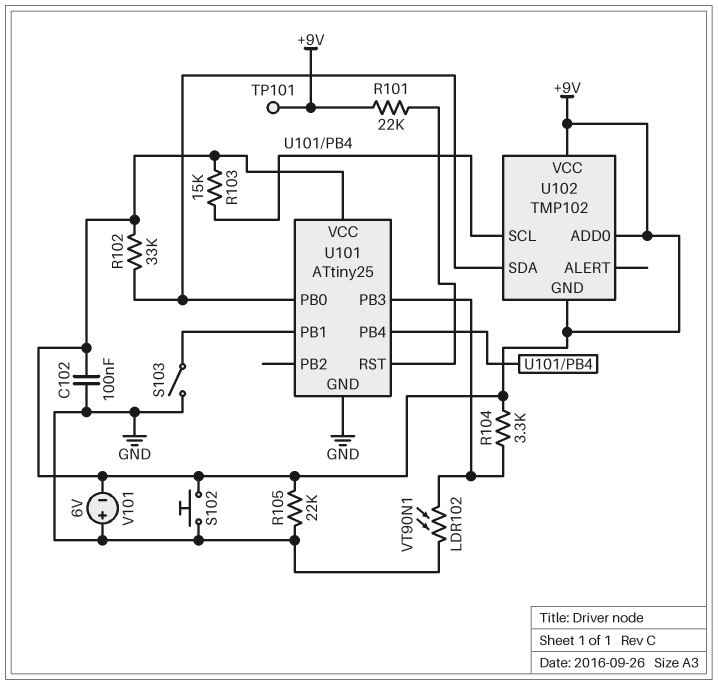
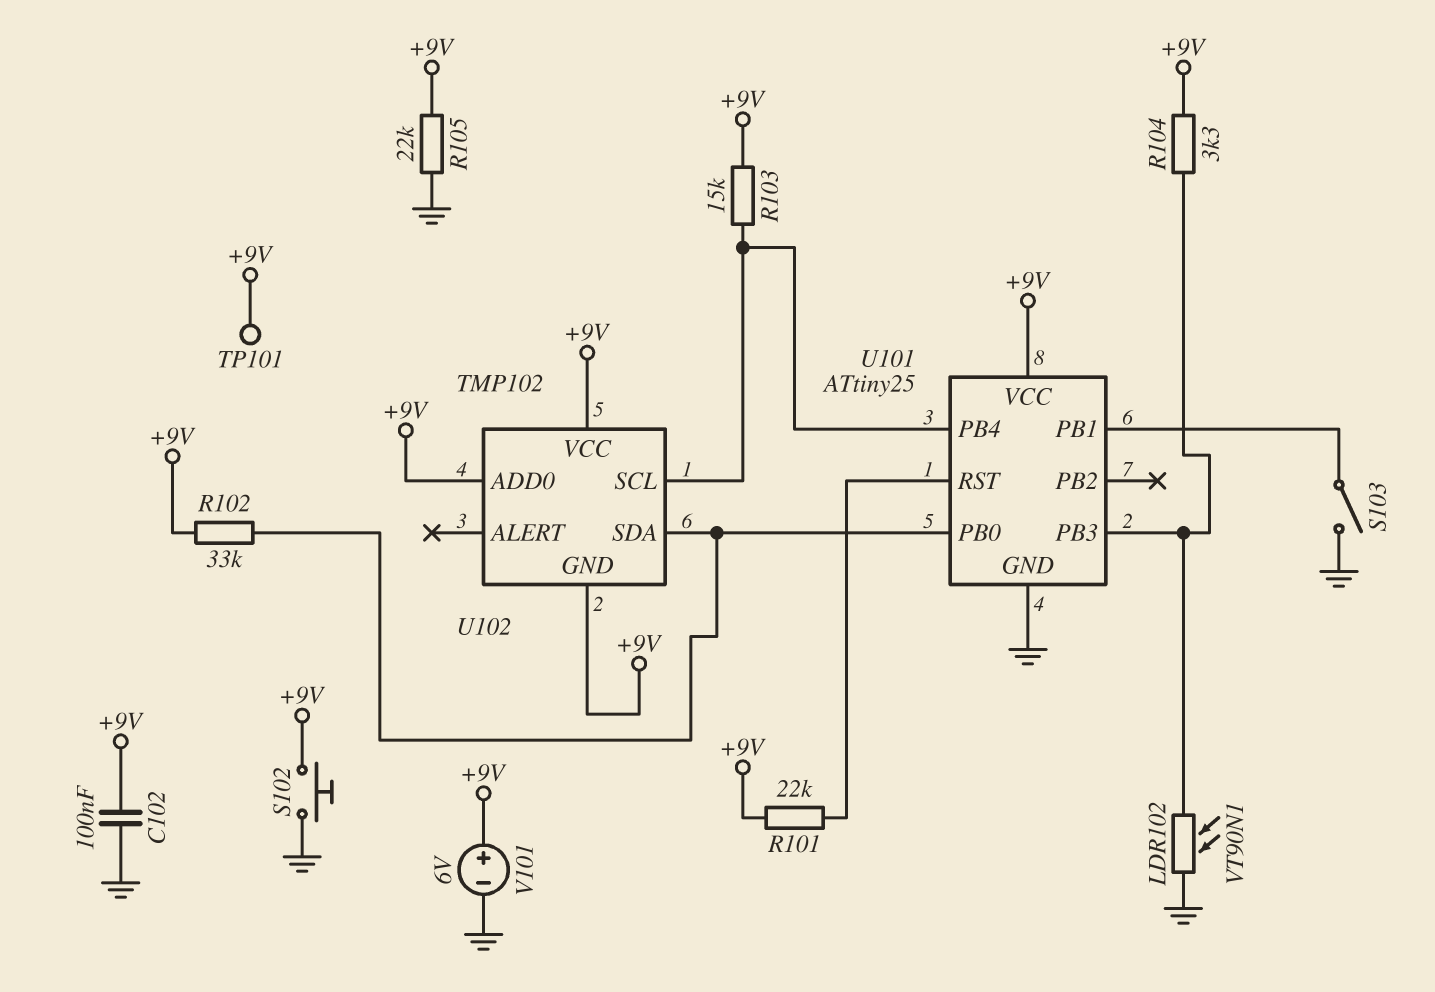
V101: 6V (plus GND, minus +9V) -> 6V (plus +9V, minus GND)

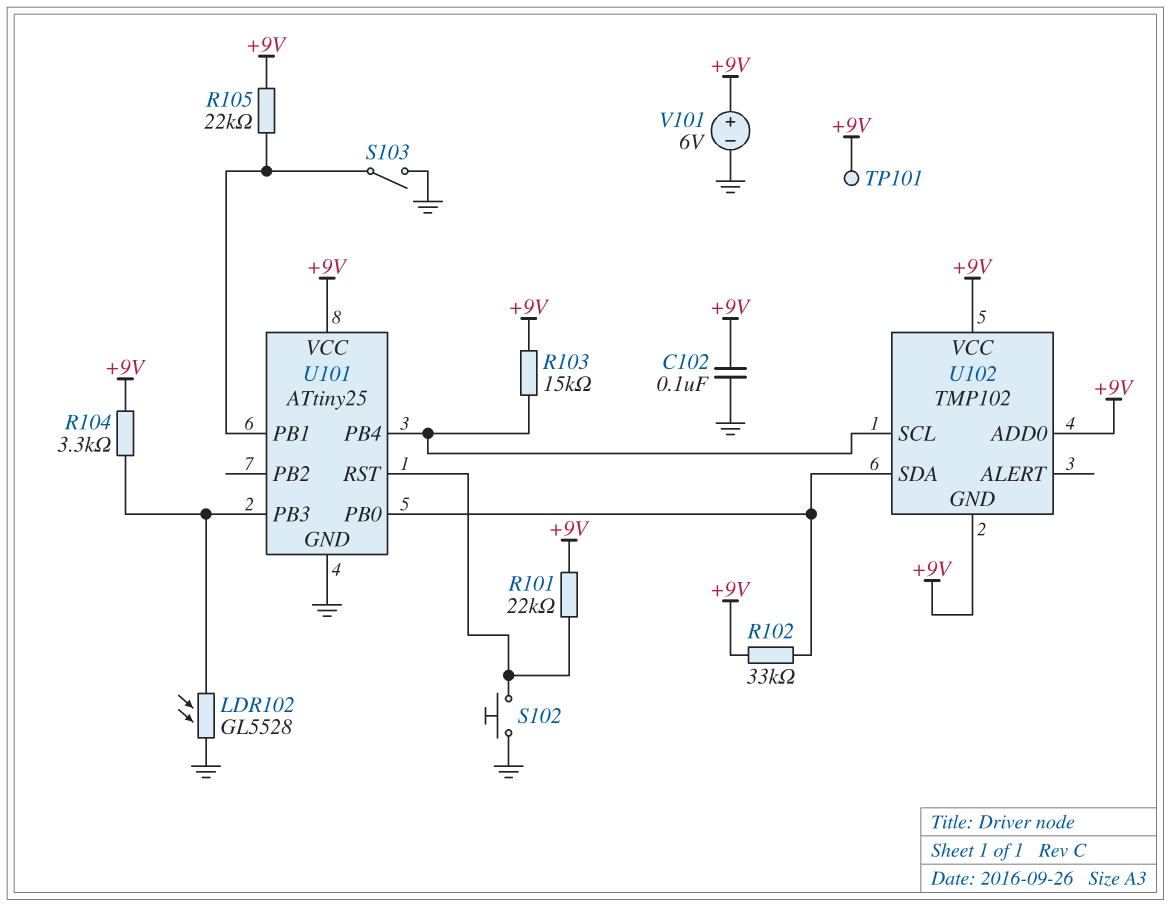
LDR102: VT90N1 (GND, U101/PB3) -> GL5528 (GND, U101/PB3)
R105: 22k (+9V, GND) -> 22k (+9V, U101/PB1)
S102: button (+9V, GND) -> button (GND, U101/RST)

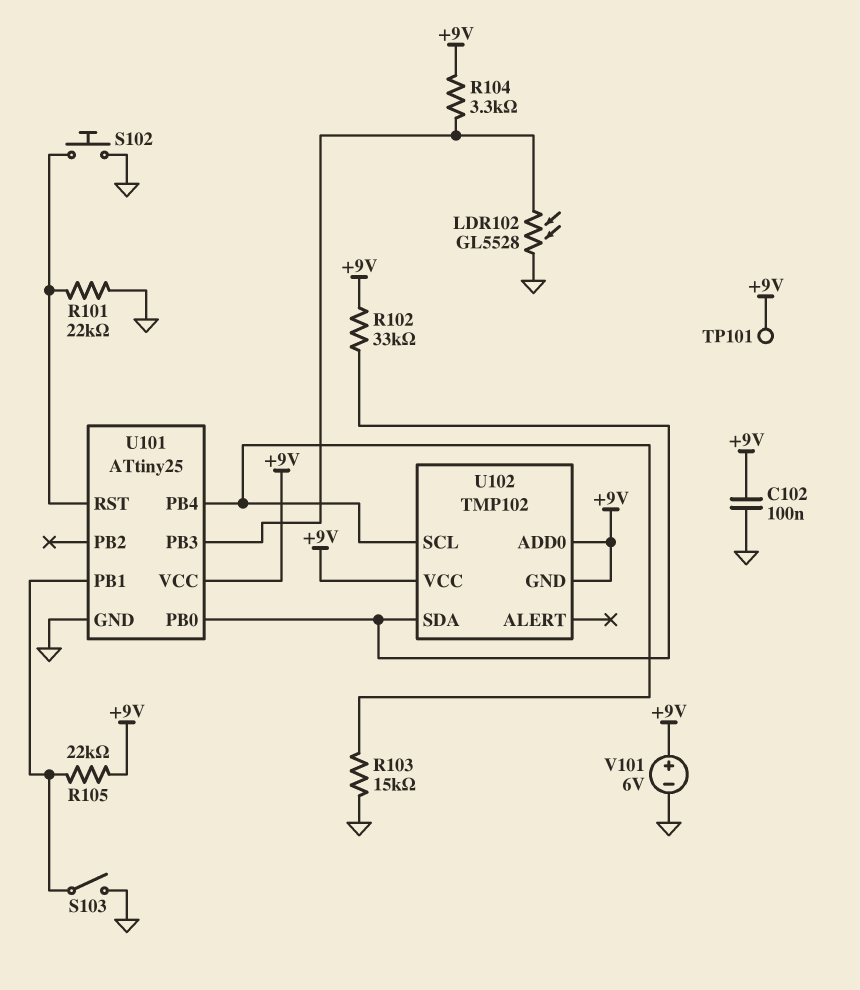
R101: 22k (+9V, U101/RST) -> 22k (GND, U101/RST)
R103: 15k (+9V, U101/PB4) -> 15k (GND, U101/PB4)

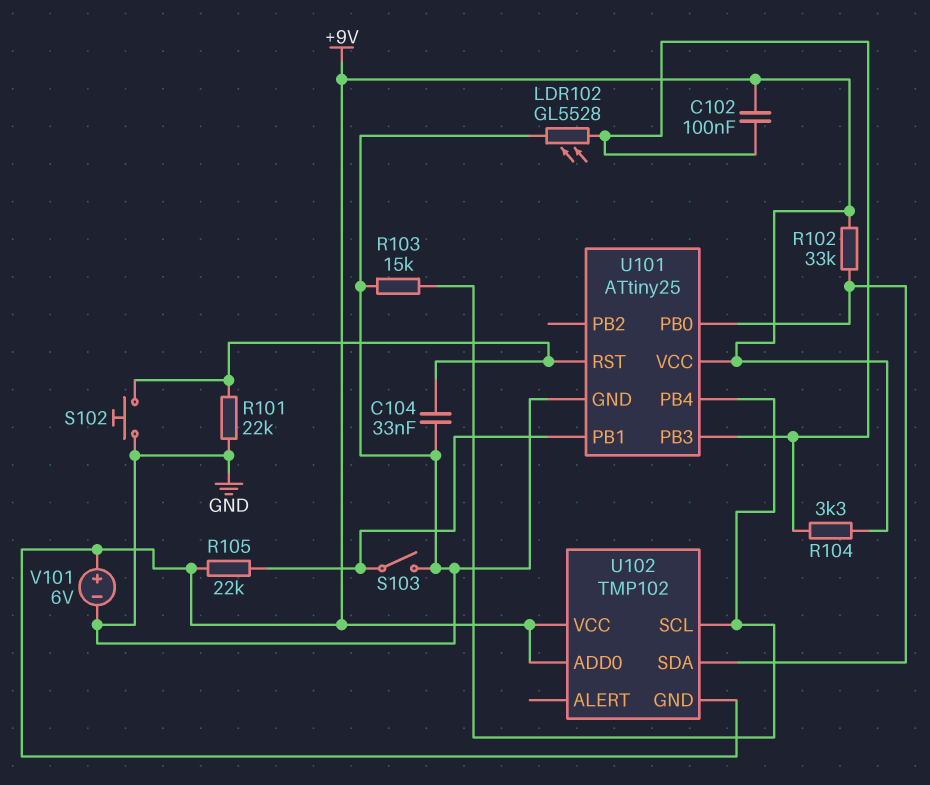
C102: 100nF (+9V, GND) -> 100nF (+9V, U101/PB3)
C104: none -> 33nF (GND, U101/RST)
TP101: test point (+9V) -> none

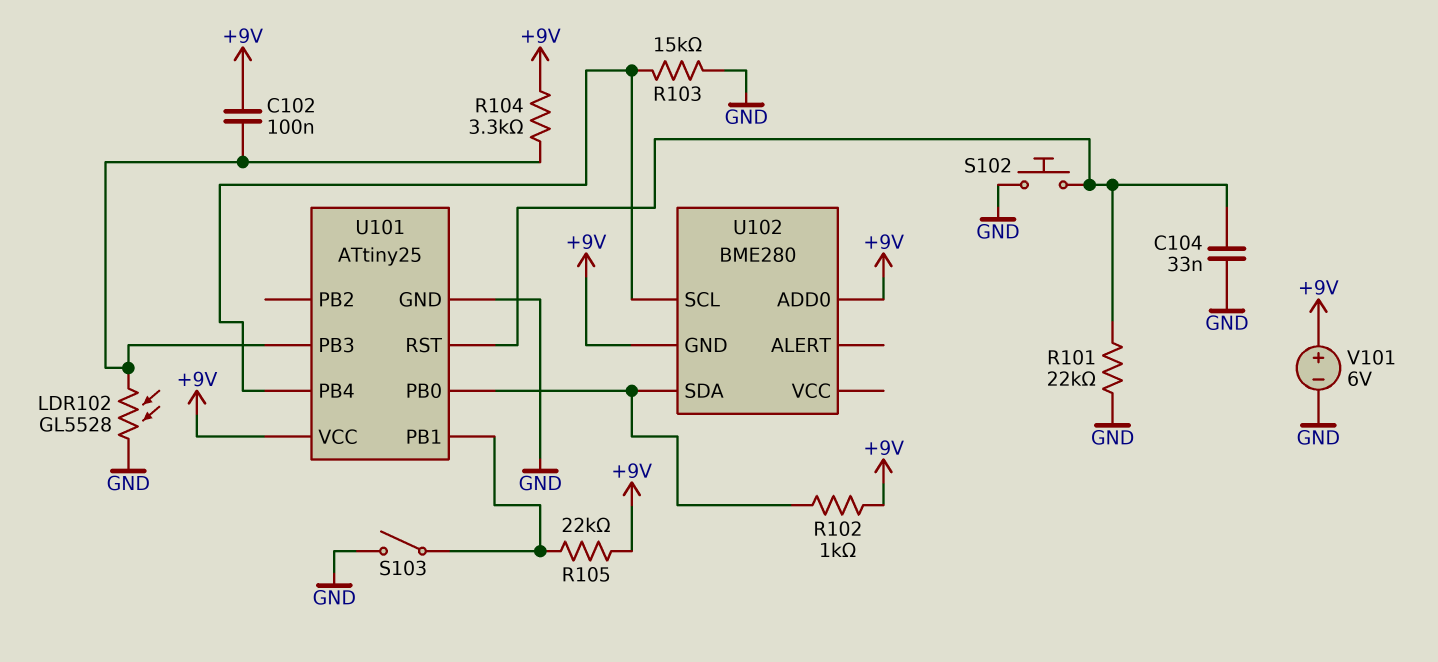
R102: 33k (+9V, U101/PB0) -> 1k (+9V, U101/PB0)
U102: TMP102 -> BME280
U102 pin VCC: +9V -> none

